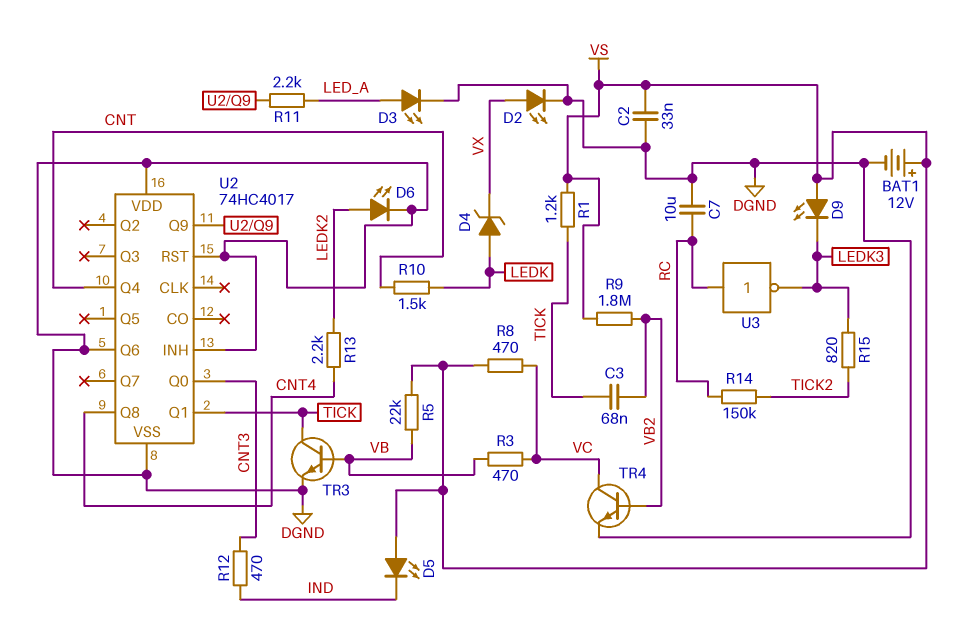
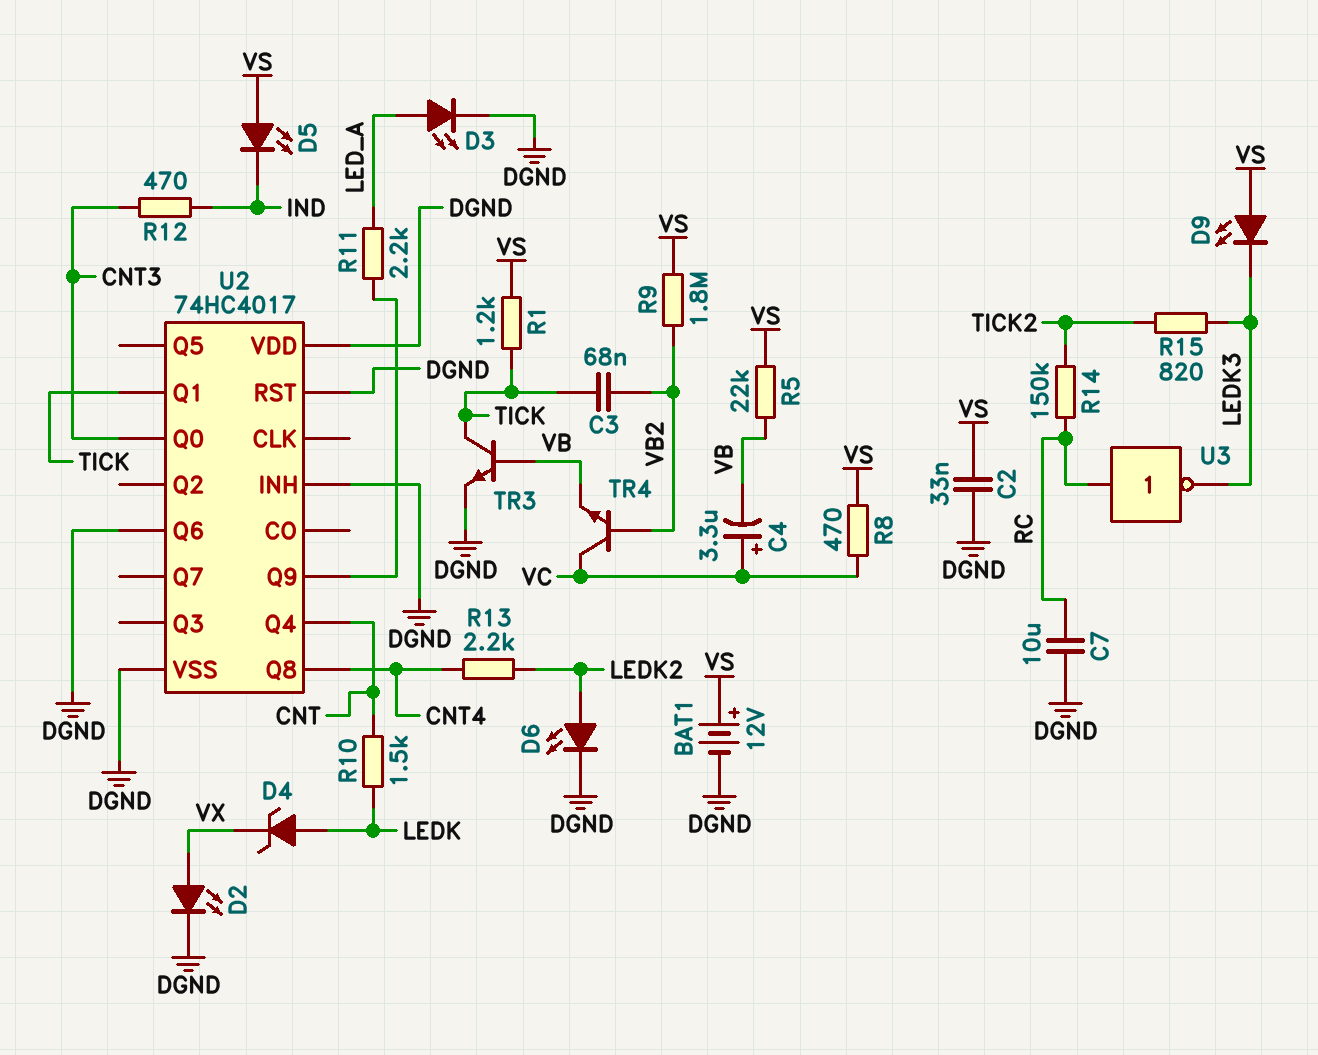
C4: none -> 3.3uF (plus VC, minus VB)
R3: 470 (VB, VC) -> none
TR4: NPN (B VB2, C VC, E DGND) -> NPN (B VB2, C VC, E VB)

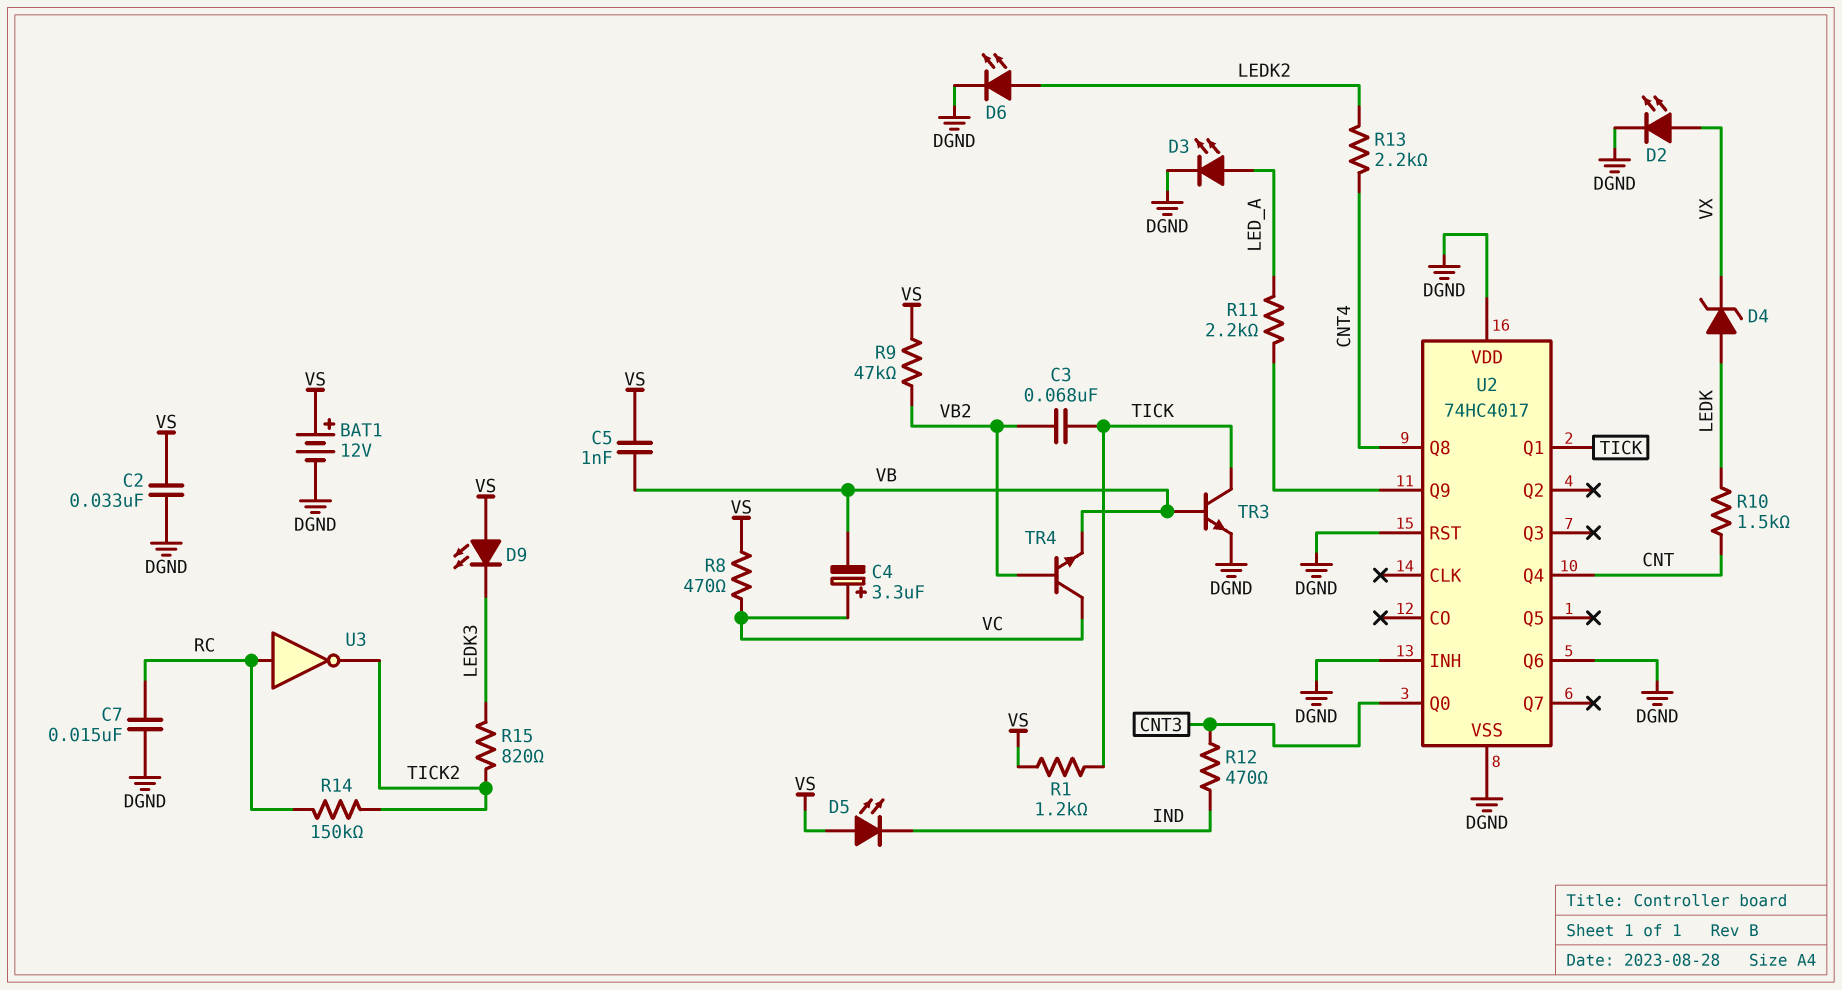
C5: none -> 1nF (VB, VS)
C7: 10uF (DGND, RC) -> 15nF (DGND, RC)
R5: 22k (VB, VS) -> none
R9: 1.8M (VB2, VS) -> 47k (VB2, VS)
U3: NOT (in RC, out LEDK3) -> NOT (in RC, out TICK2)

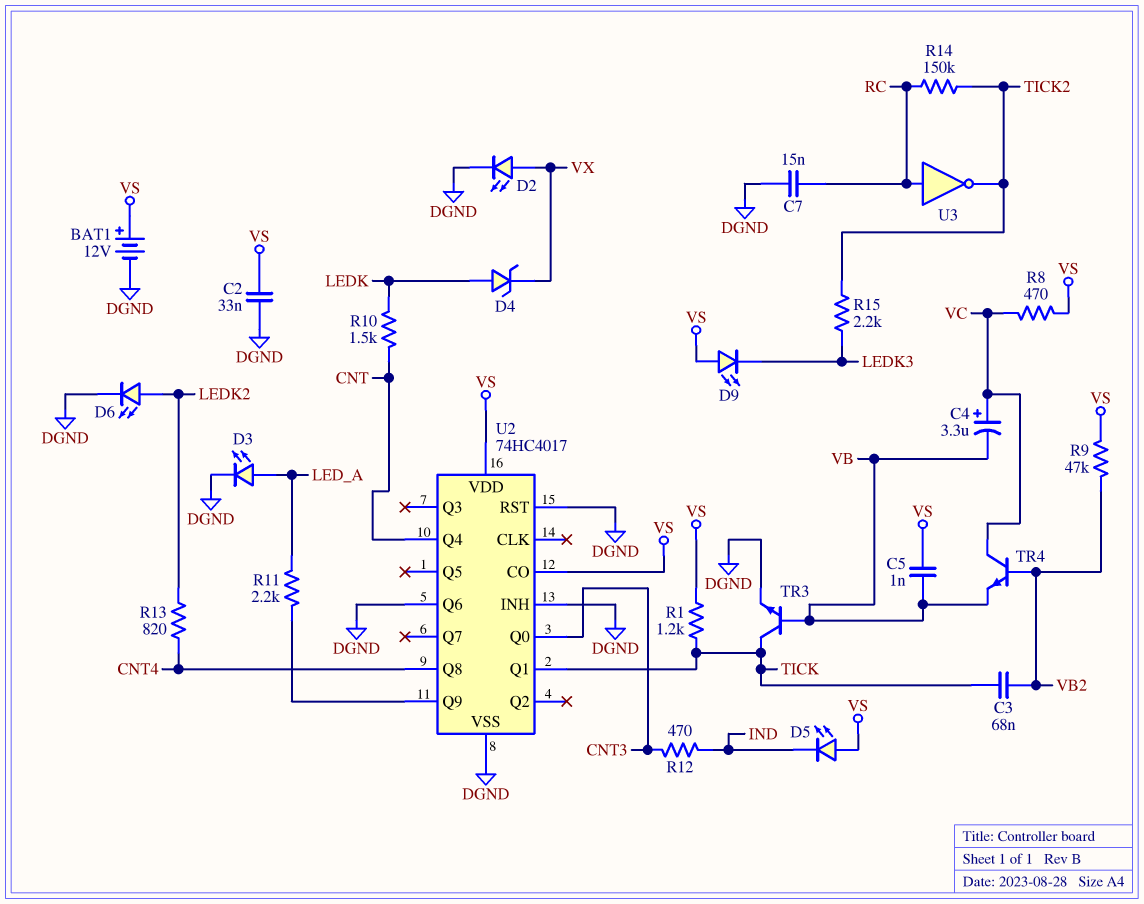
R13: 2.2k (CNT4, LEDK2) -> 820 (CNT4, LEDK2)
R15: 820 (LEDK3, TICK2) -> 2.2k (LEDK3, TICK2)
U2 pin CO: none -> VS
U2 pin VDD: DGND -> VS

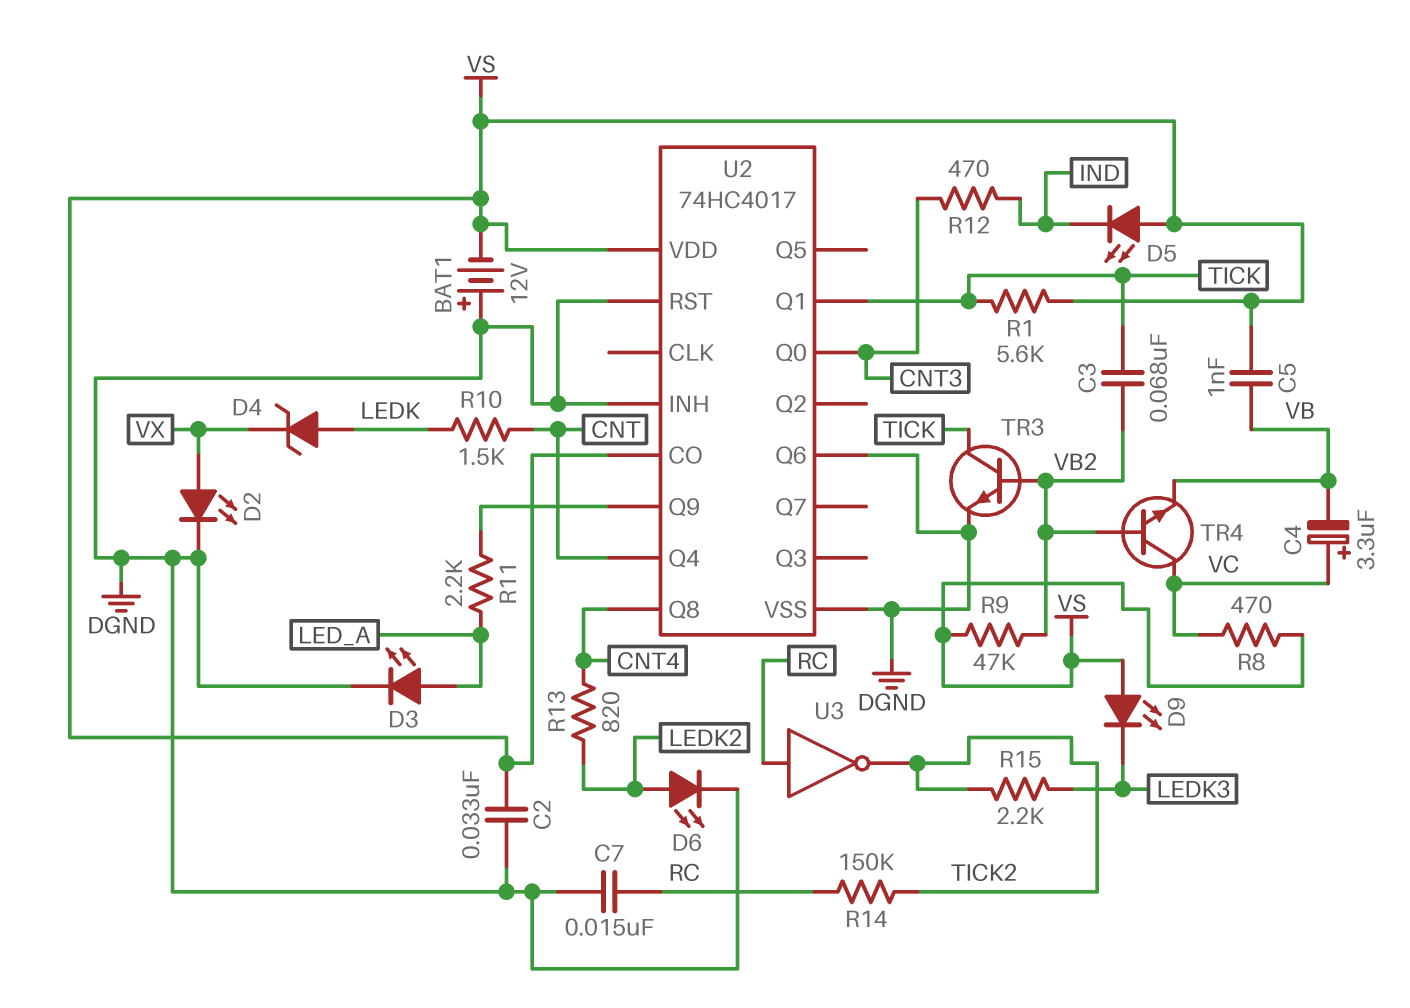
BAT1: 12V (plus VS, minus DGND) -> 12V (plus DGND, minus VS)
R1: 1.2k (TICK, VS) -> 5.6k (TICK, VS)
TR3: NPN (B VB, C TICK, E DGND) -> NPN (B VB2, C TICK, E DGND)

